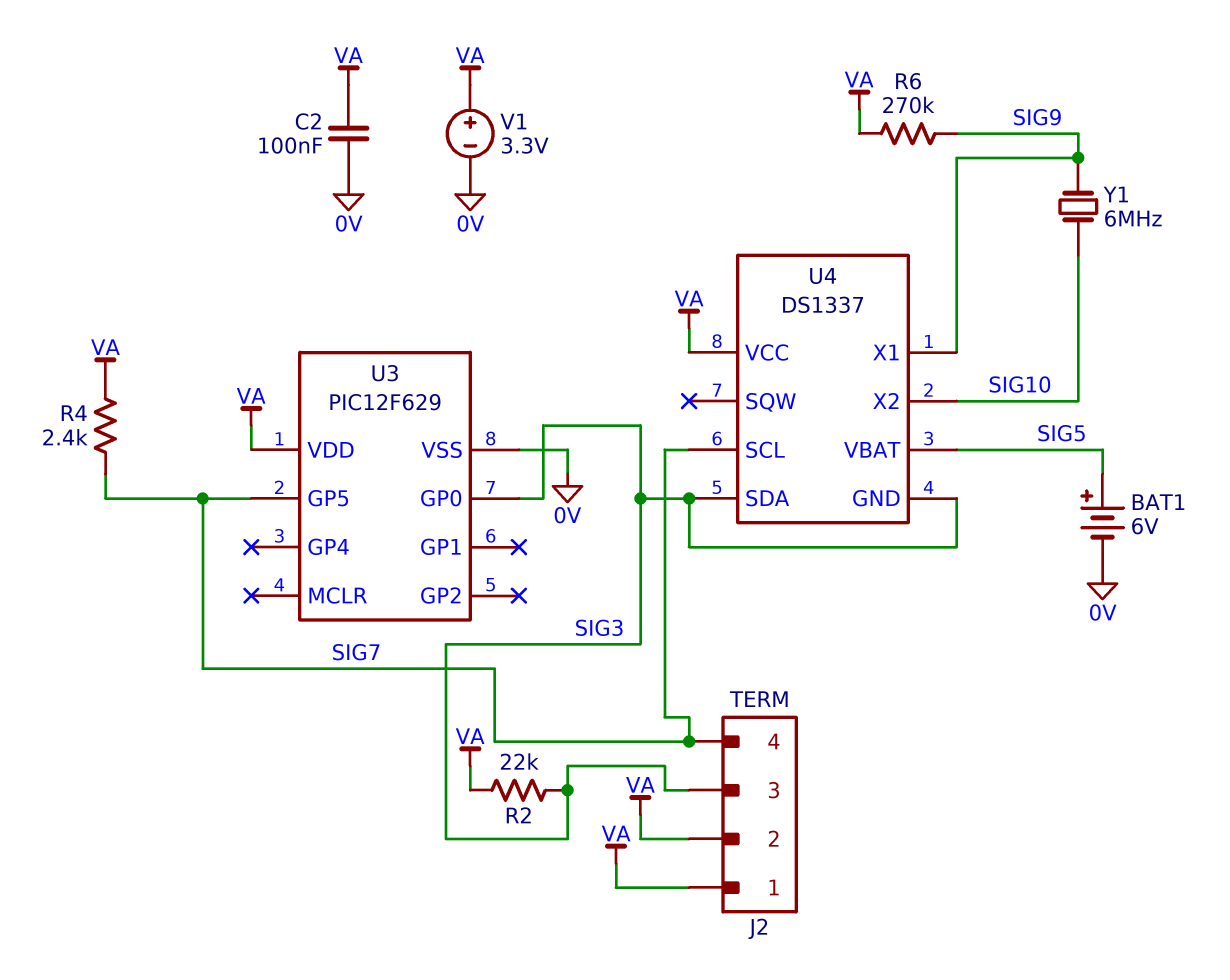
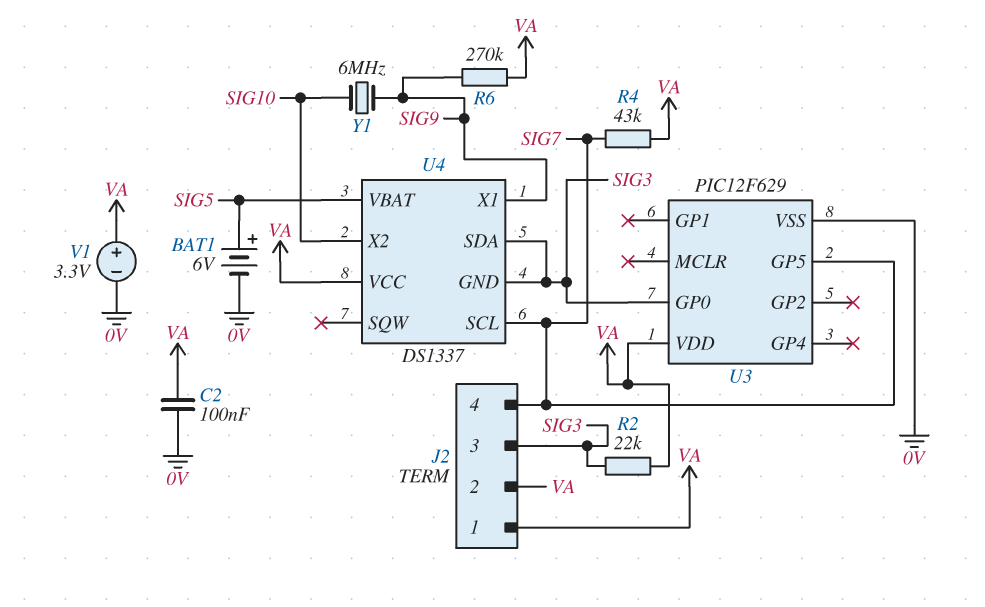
R4: 2.4k (SIG7, VA) -> 43k (SIG7, VA)

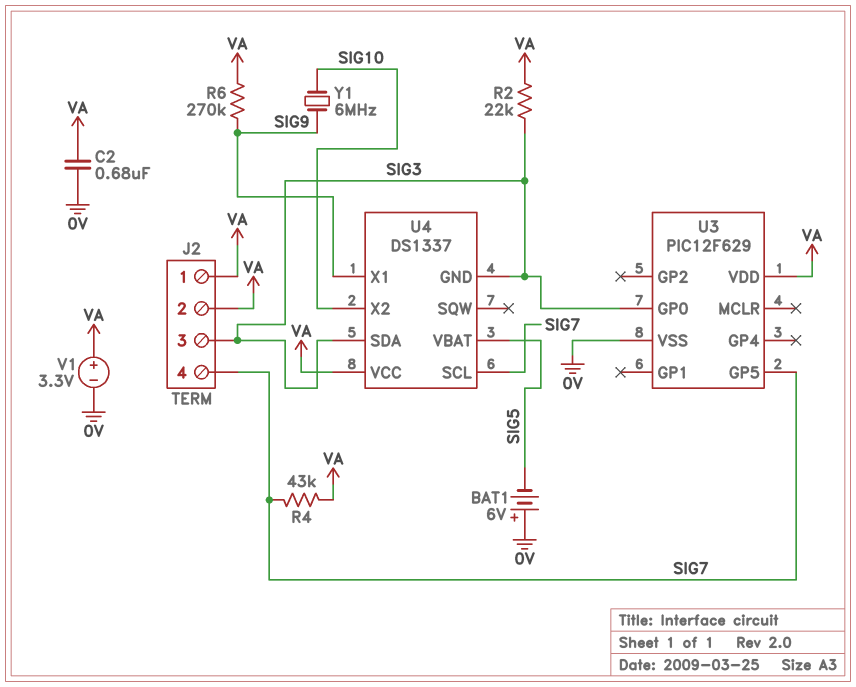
BAT1: 6V (plus SIG5, minus 0V) -> 6V (plus 0V, minus SIG5)
C2: 100nF (0V, VA) -> 680nF (0V, VA)

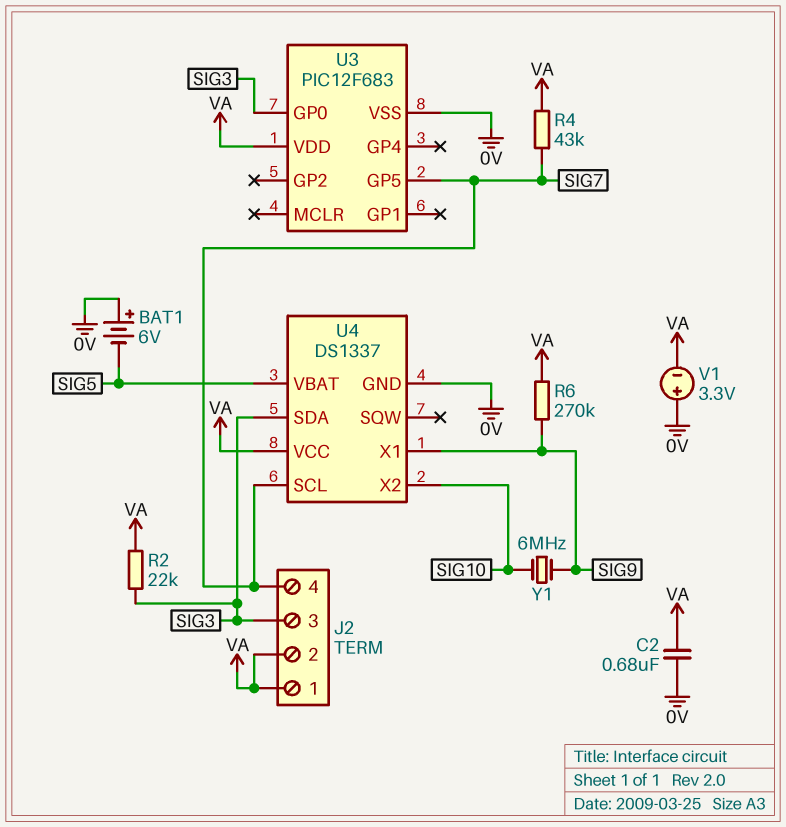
U3: PIC12F629 -> PIC12F683
U4 pin GND: SIG3 -> 0V
V1: 3.3V (plus VA, minus 0V) -> 3.3V (plus 0V, minus VA)

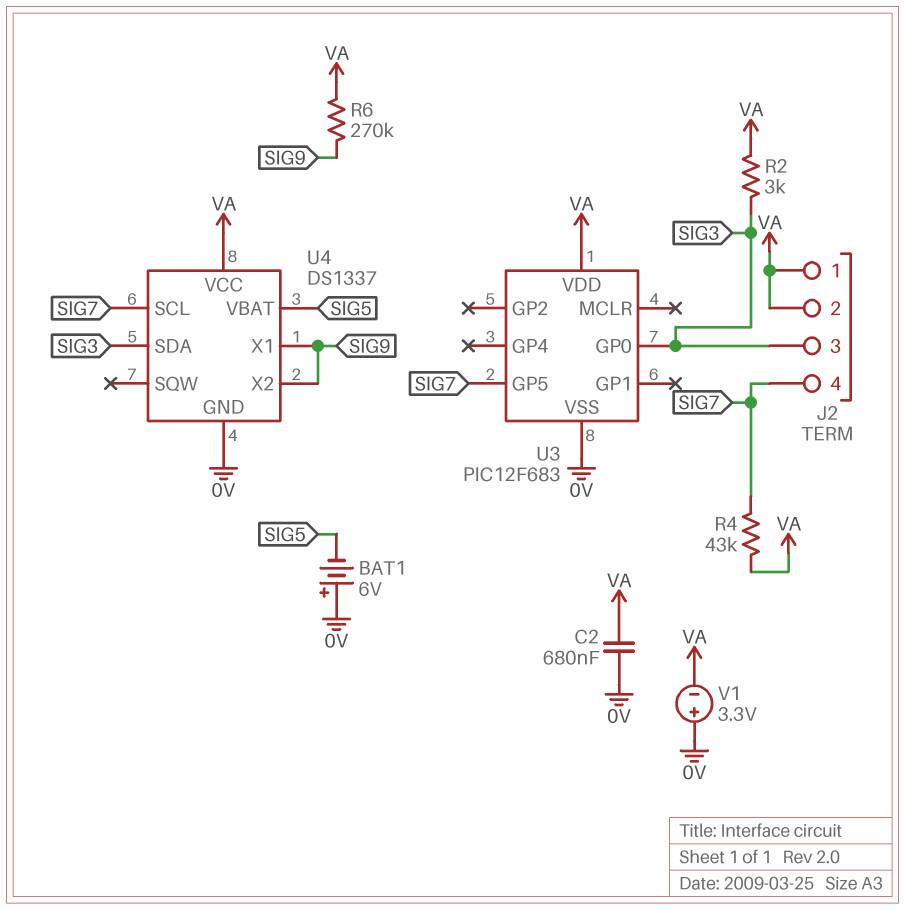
R2: 22k (SIG3, VA) -> 3k (SIG3, VA)
U4 pin X2: SIG10 -> SIG9
Y1: 6MHz (SIG9, SIG10) -> none

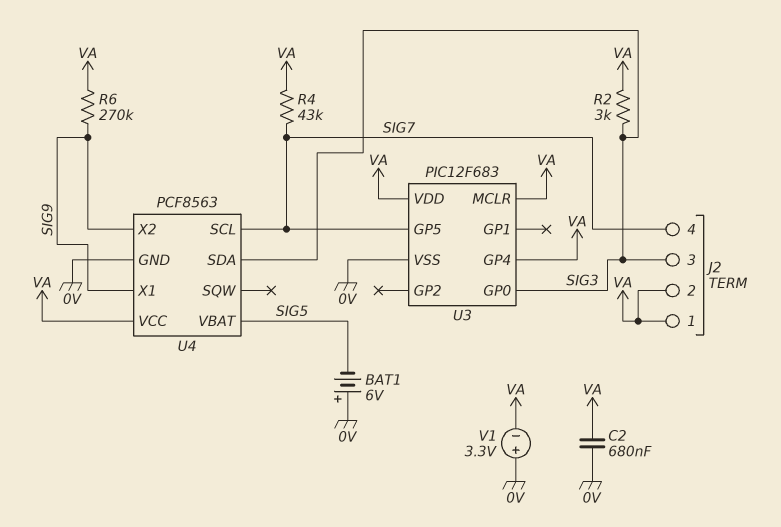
U3 pin GP4: none -> VA
U3 pin MCLR: none -> VA
U4: DS1337 -> PCF8563

